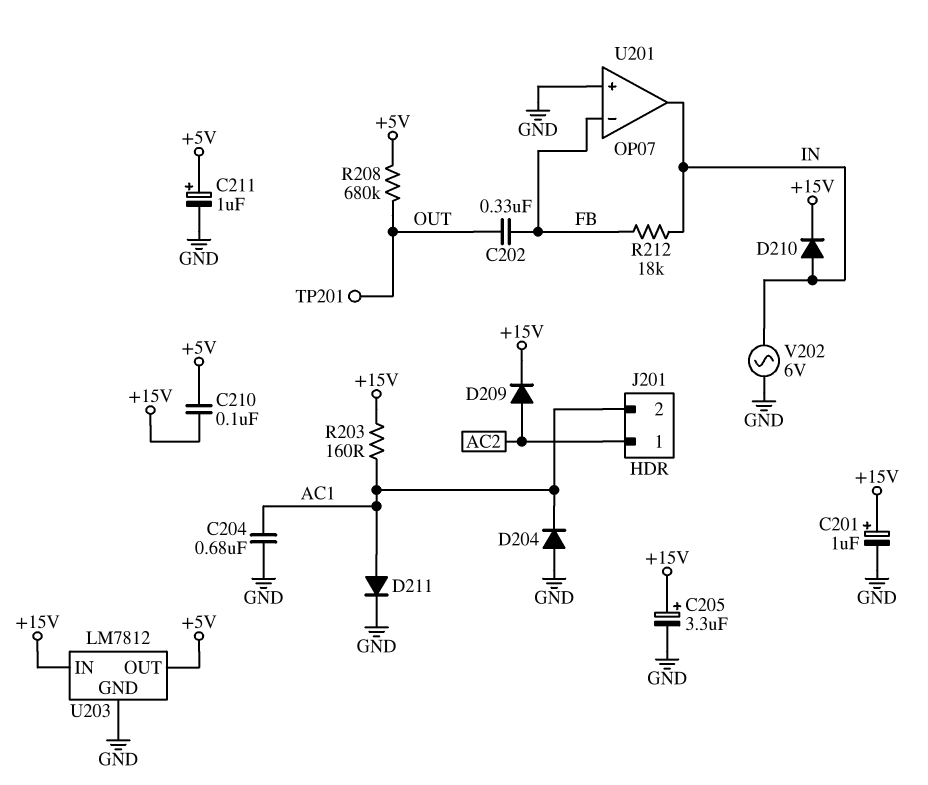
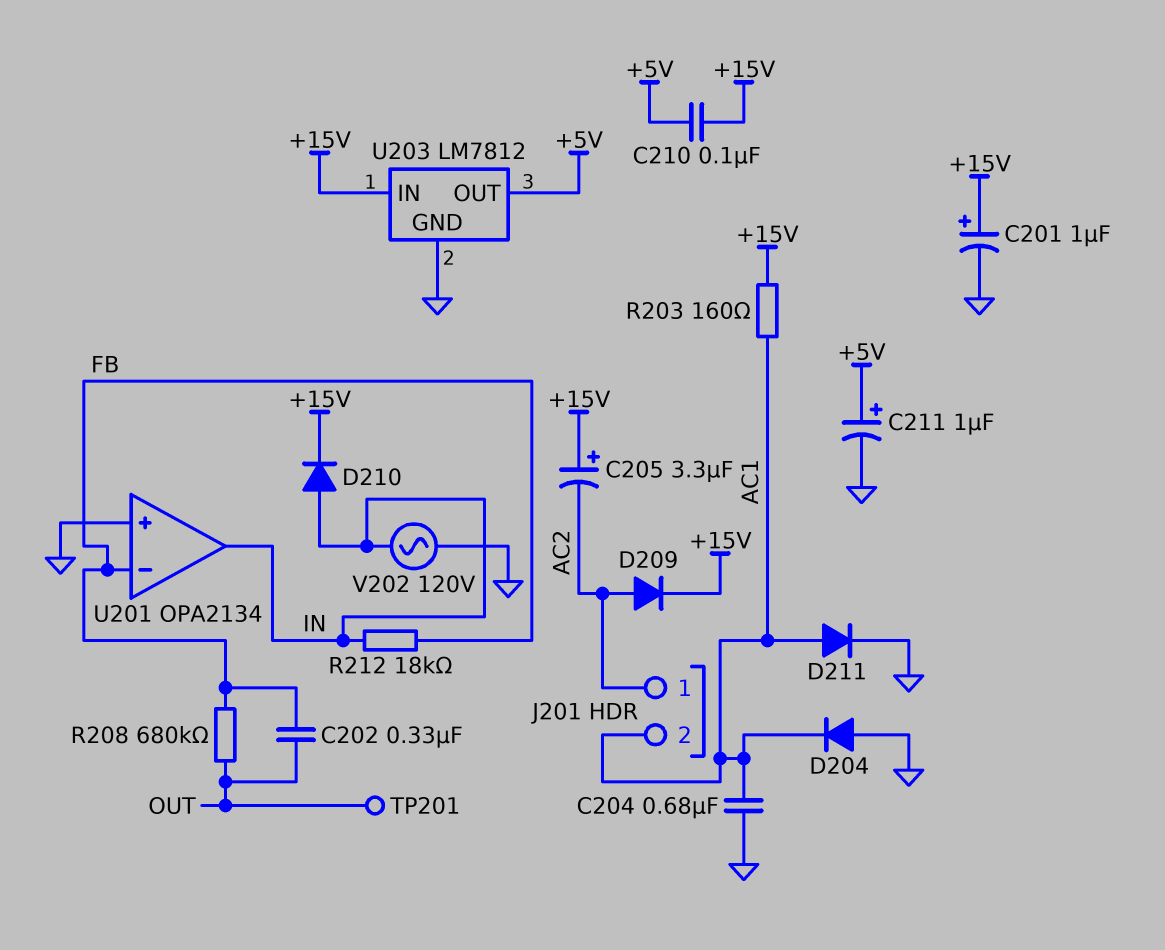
C205: 3.3uF (plus +15V, minus GND) -> 3.3uF (plus +15V, minus AC2)
R208: 680k (+5V, OUT) -> 680k (FB, OUT)
U201: OP07 -> OPA2134
V202: AC 6V (GND, IN) -> AC 120V (GND, IN)

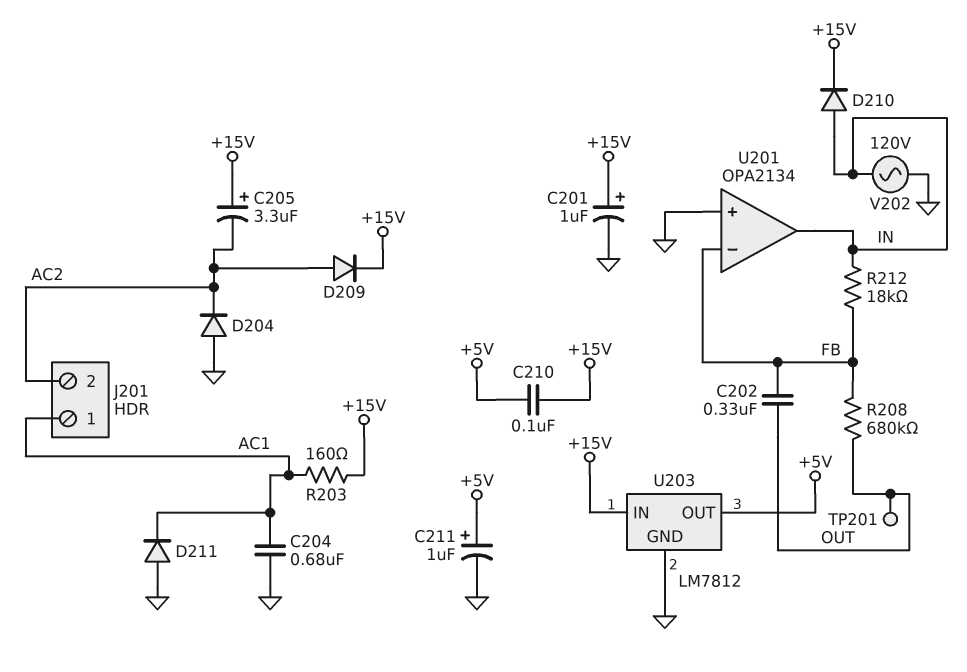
D204: diode (A GND, K AC1) -> diode (A GND, K AC2)
D211: diode (A AC1, K GND) -> diode (A GND, K AC1)
J201 pin 1: AC2 -> AC1
J201 pin 2: AC1 -> AC2

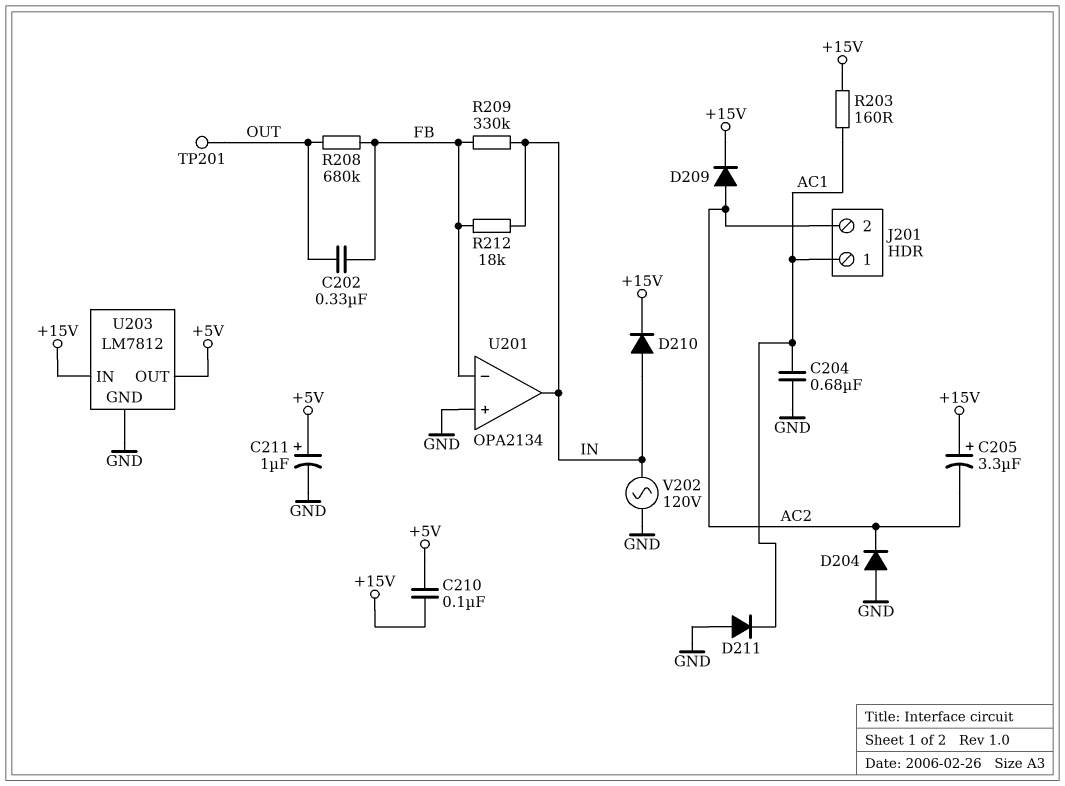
C201: 1uF (plus +15V, minus GND) -> none
R209: none -> 330k (FB, IN)

